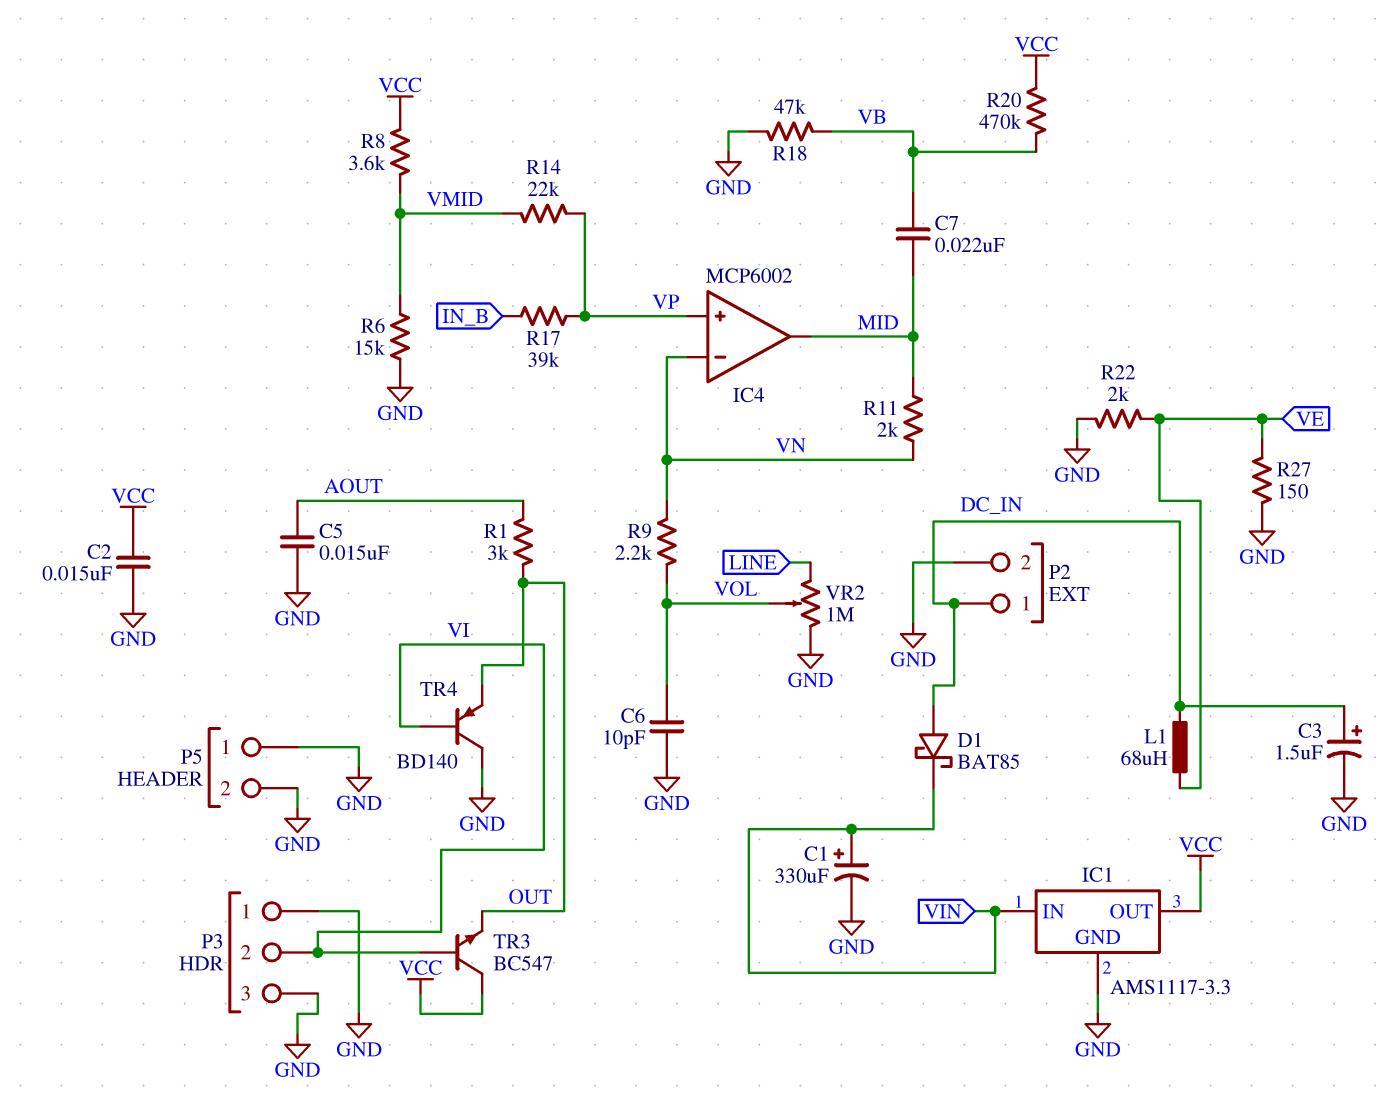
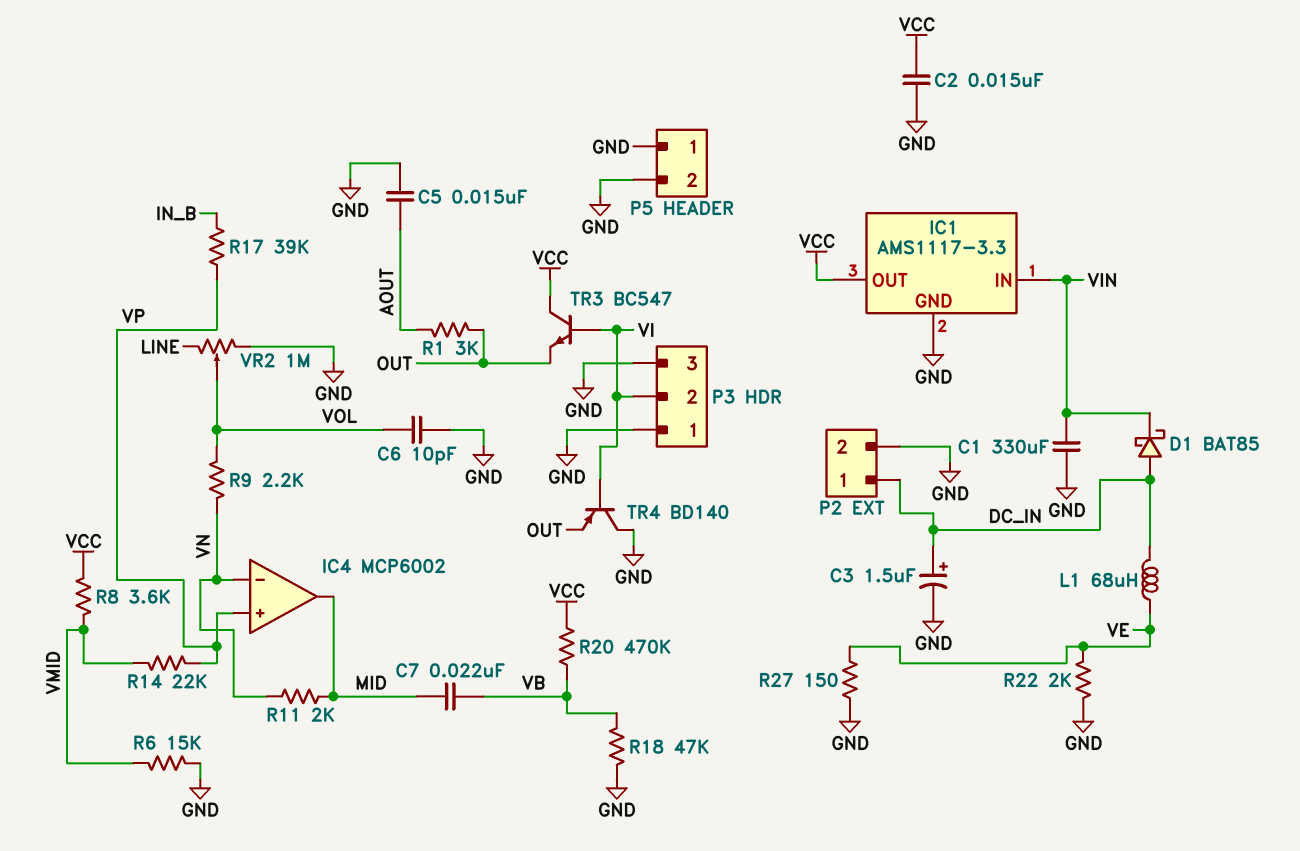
C1: 330uF (plus VIN, minus GND) -> 330uF (GND, VIN)

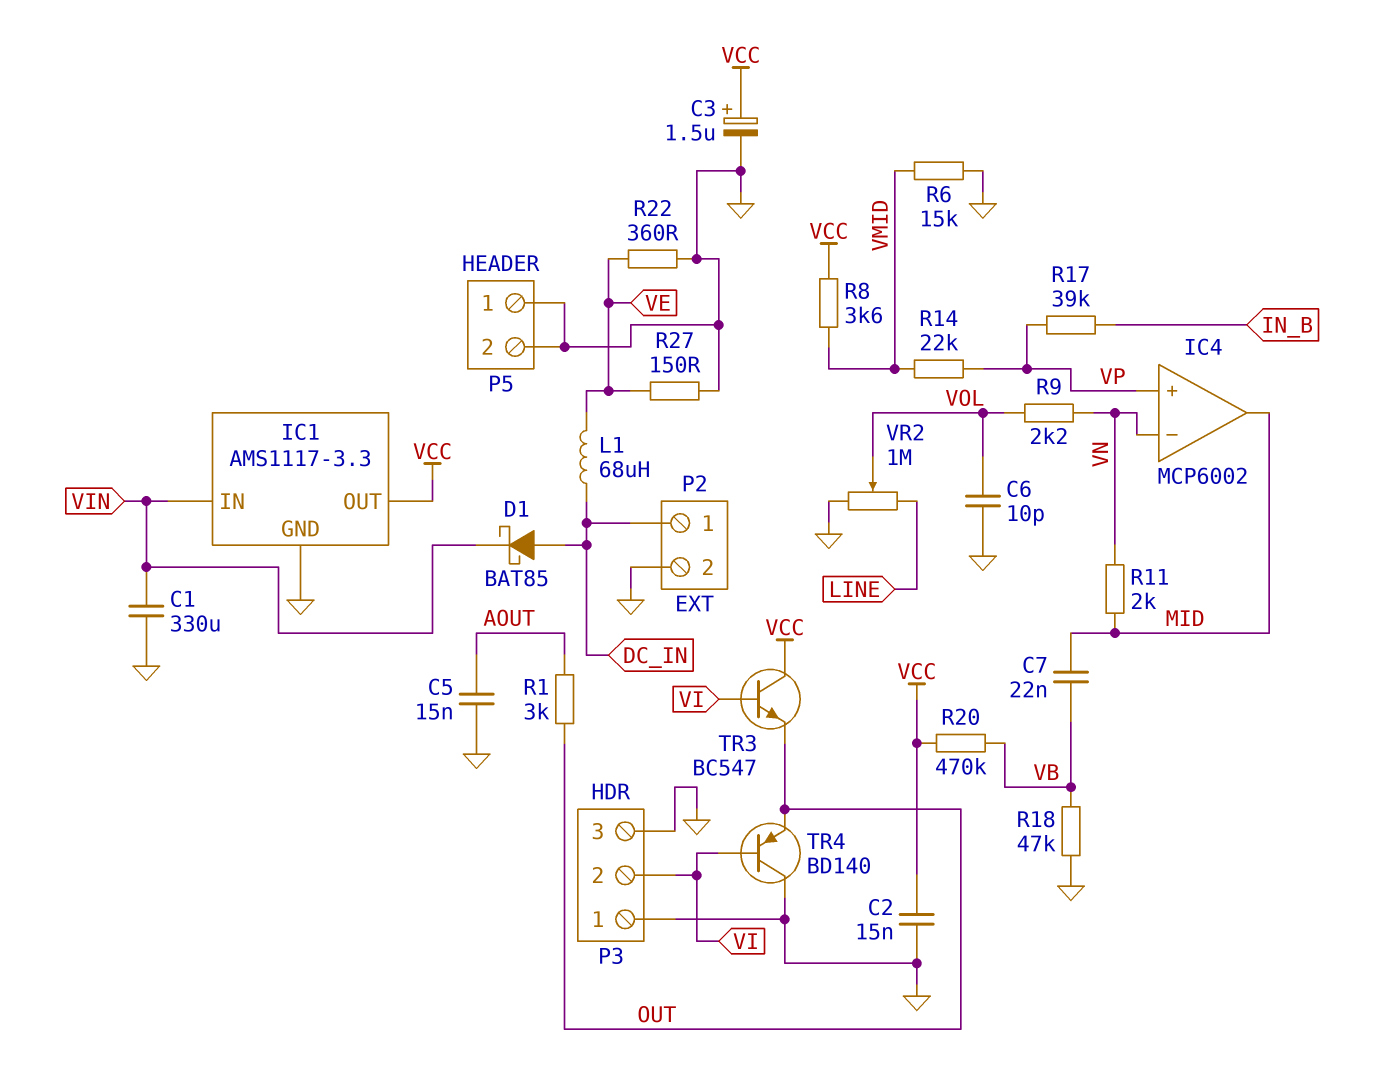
C3: 1.5uF (plus DC_IN, minus GND) -> 1.5uF (plus VCC, minus GND)
R22: 2k (GND, VE) -> 360 (GND, VE)

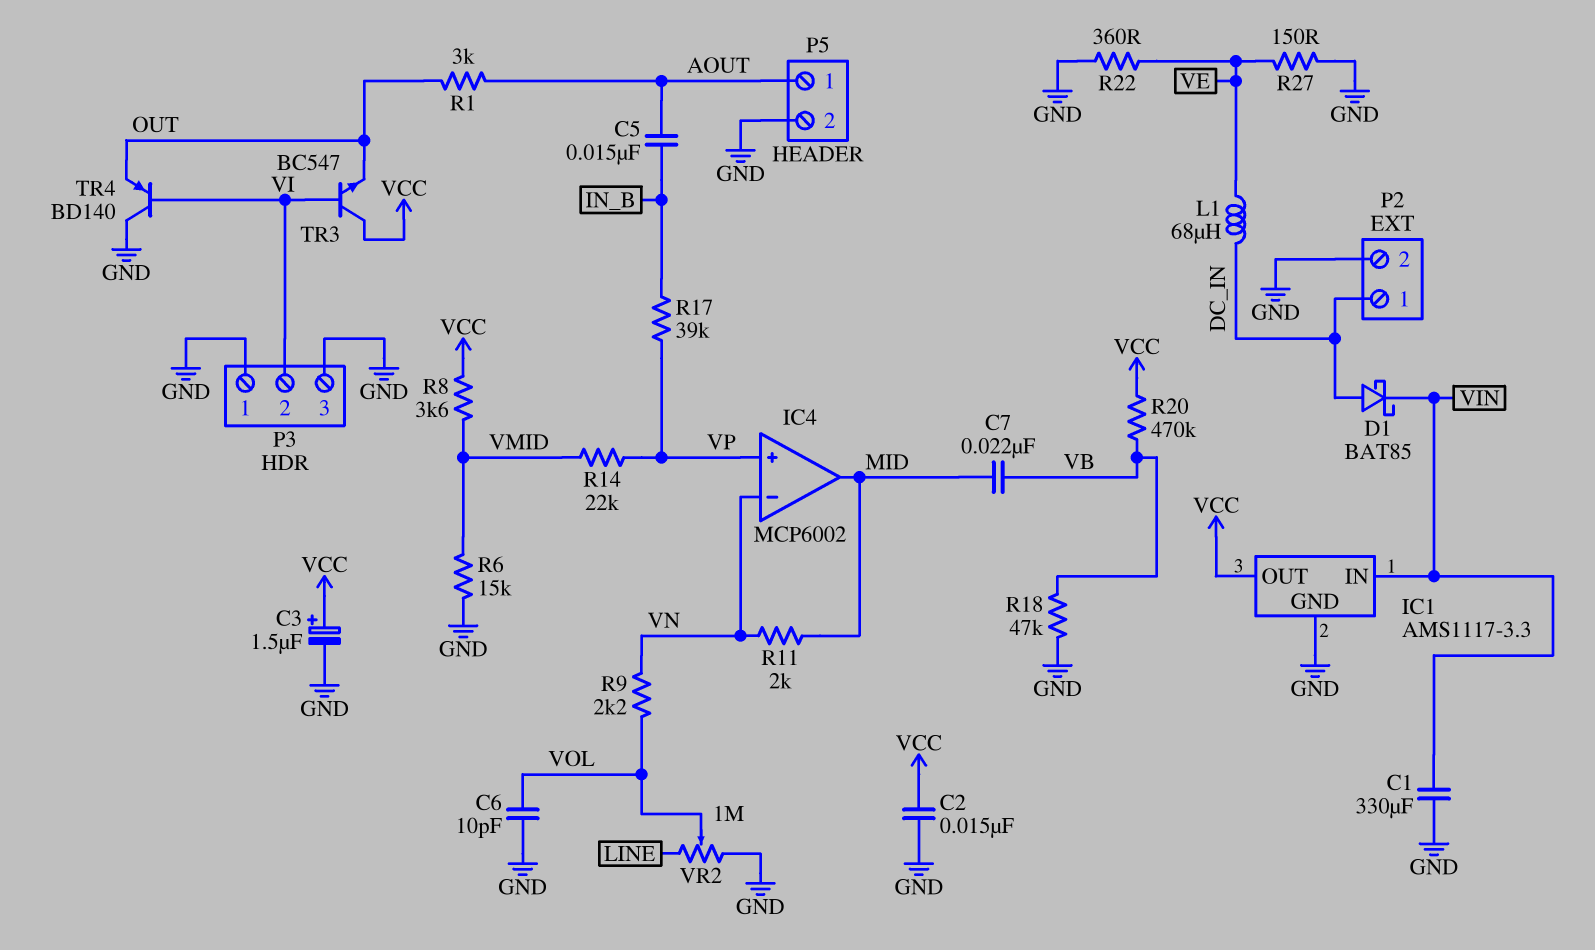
C5: 15nF (AOUT, GND) -> 15nF (AOUT, IN_B)
P5 pin 1: GND -> AOUT

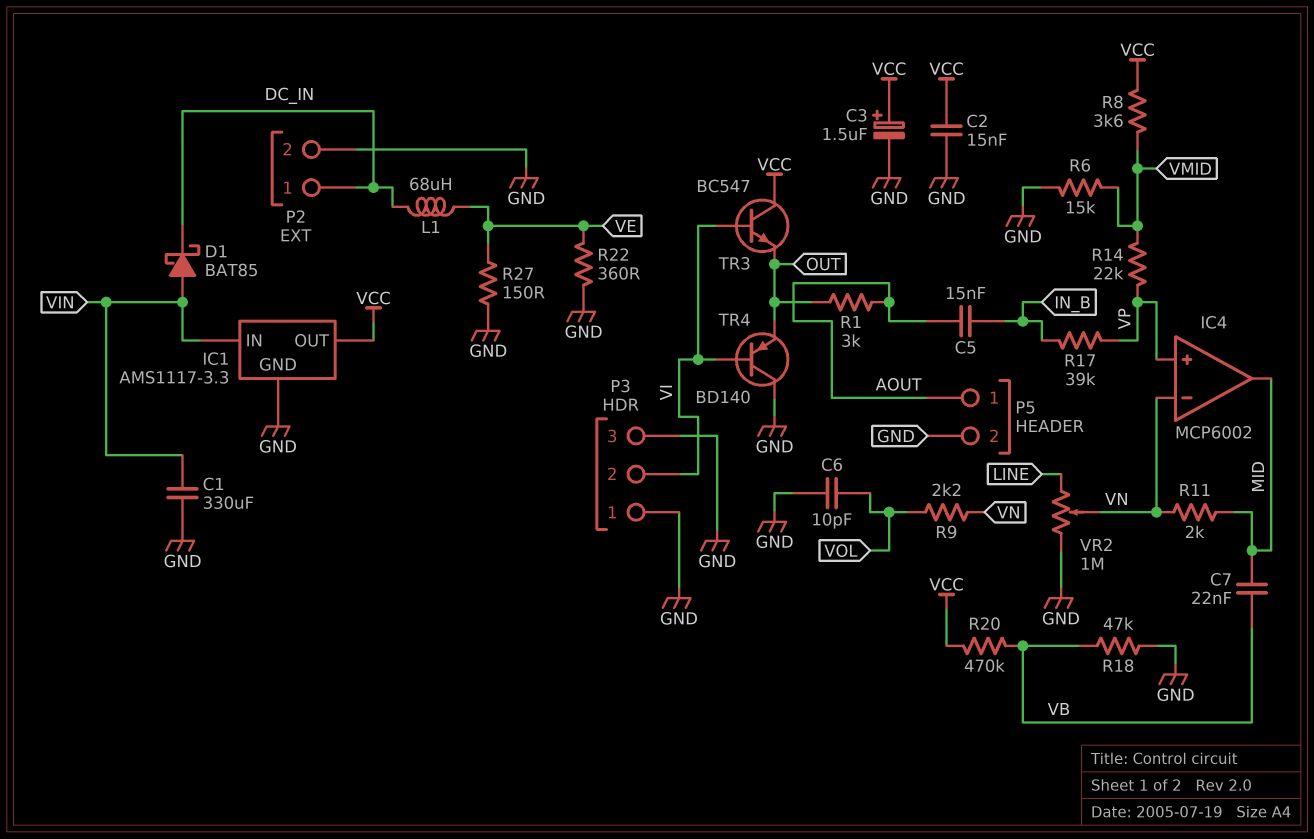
D1: schottky BAT85 (A DC_IN, K VIN) -> schottky BAT85 (A VIN, K DC_IN)
VR2: 1M (GND, LINE, wiper VOL) -> 1M (GND, LINE, wiper VN)

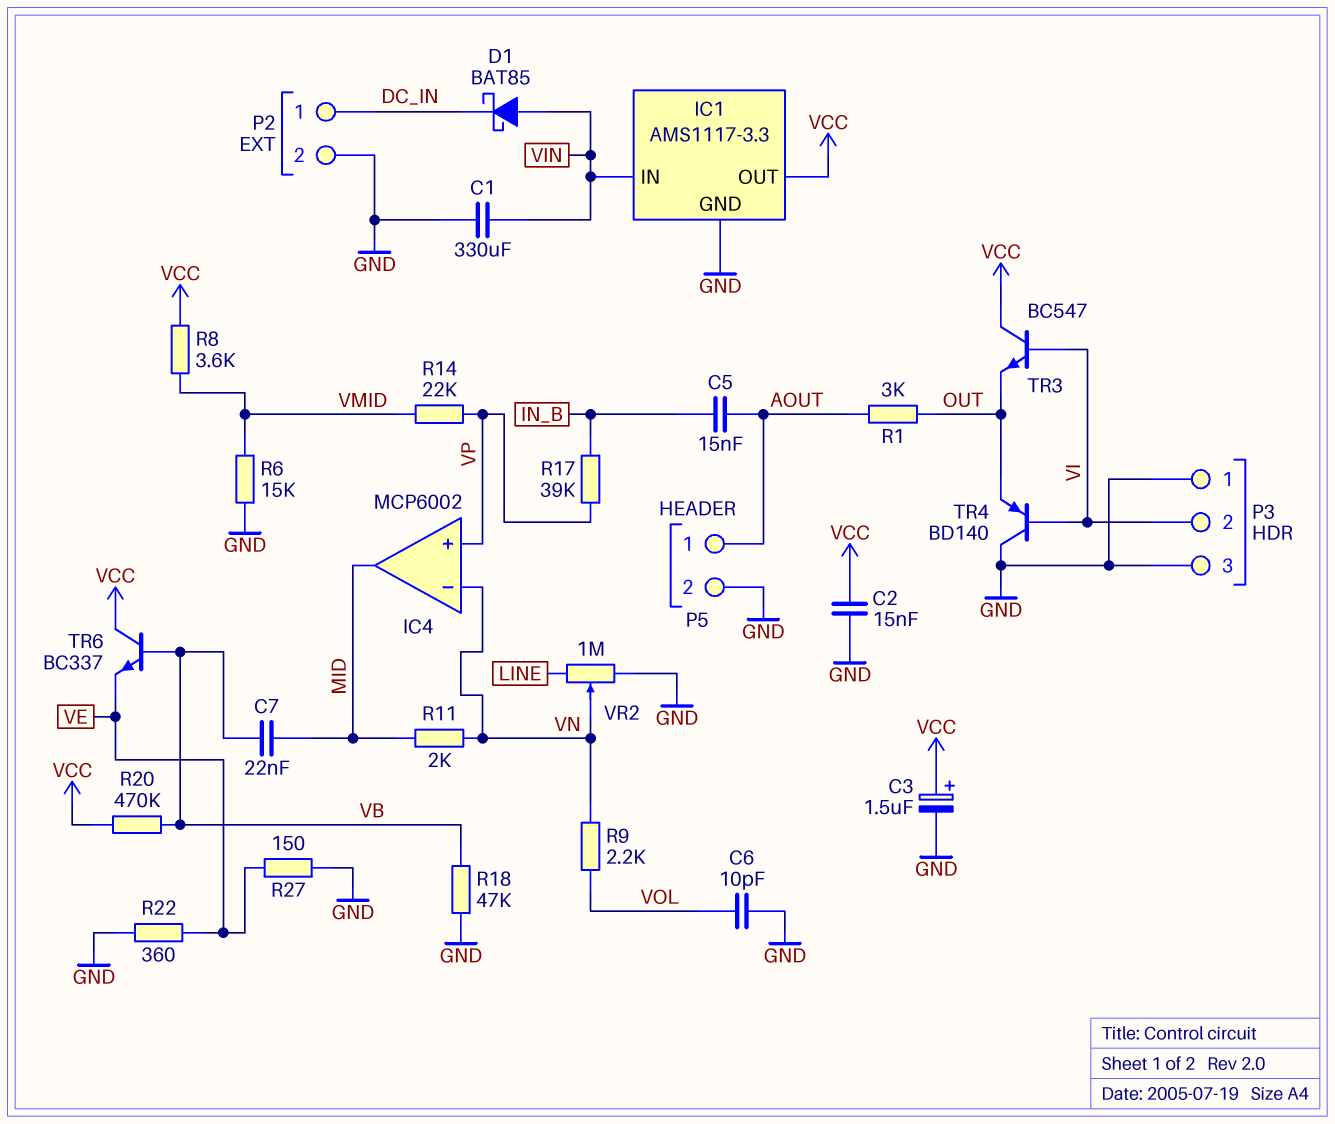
L1: 68uH (DC_IN, VE) -> none
TR6: none -> NPN BC337 (B VB, C VCC, E VE)

